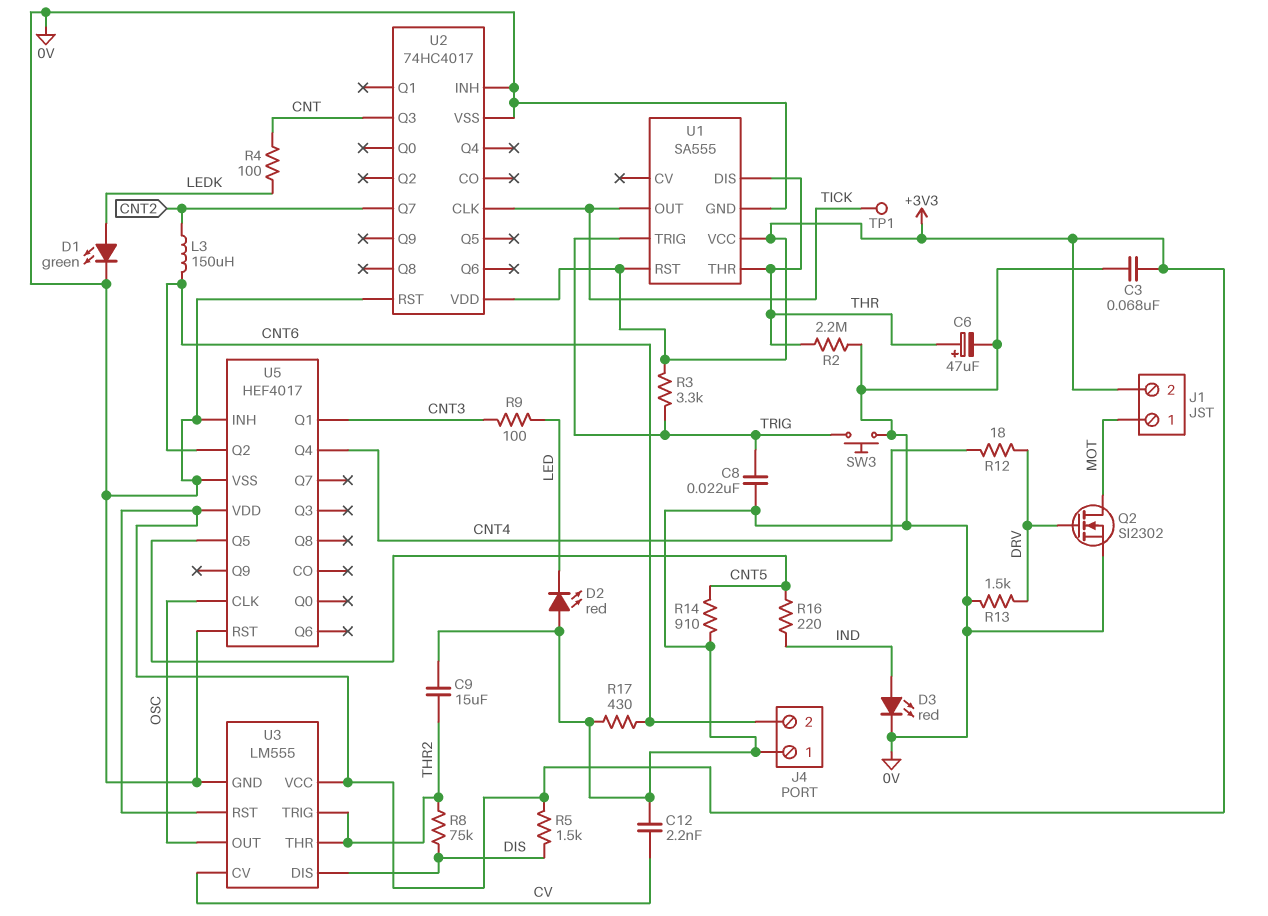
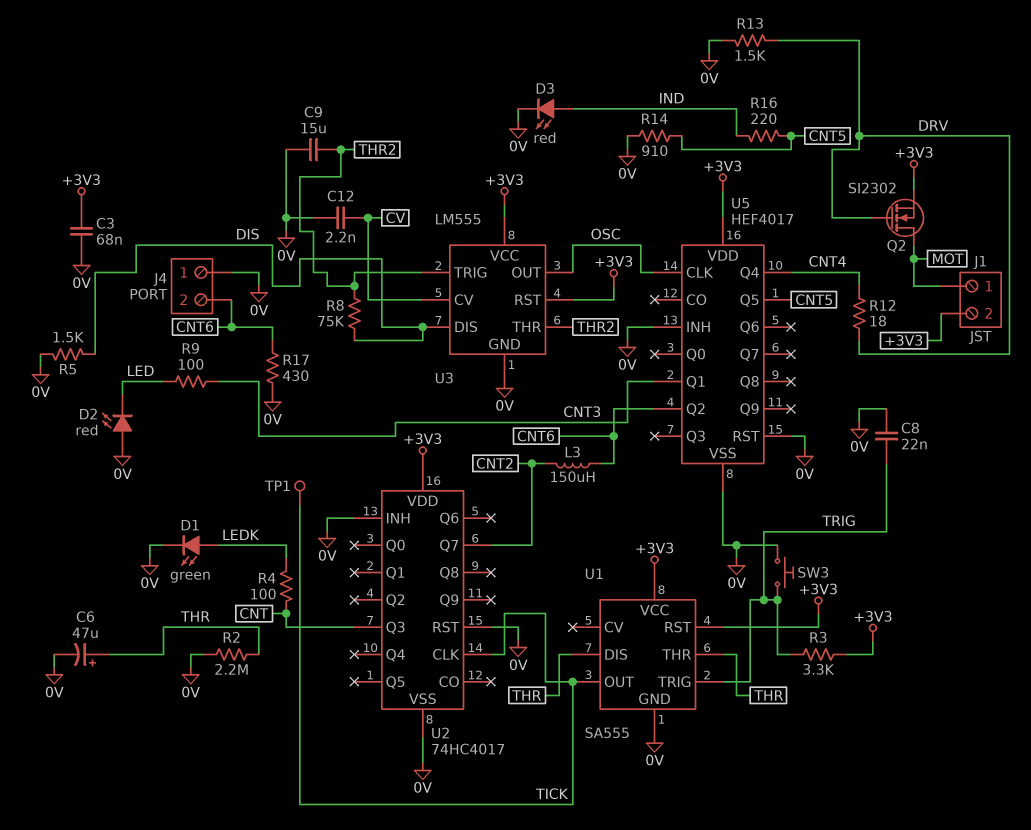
Q2: NMOS SI2302 (G DRV, D MOT, S 0V) -> NMOS SI2302 (G DRV, D MOT, S +3V3)
R5: 1.5k (+3V3, DIS) -> 1.5k (0V, DIS)

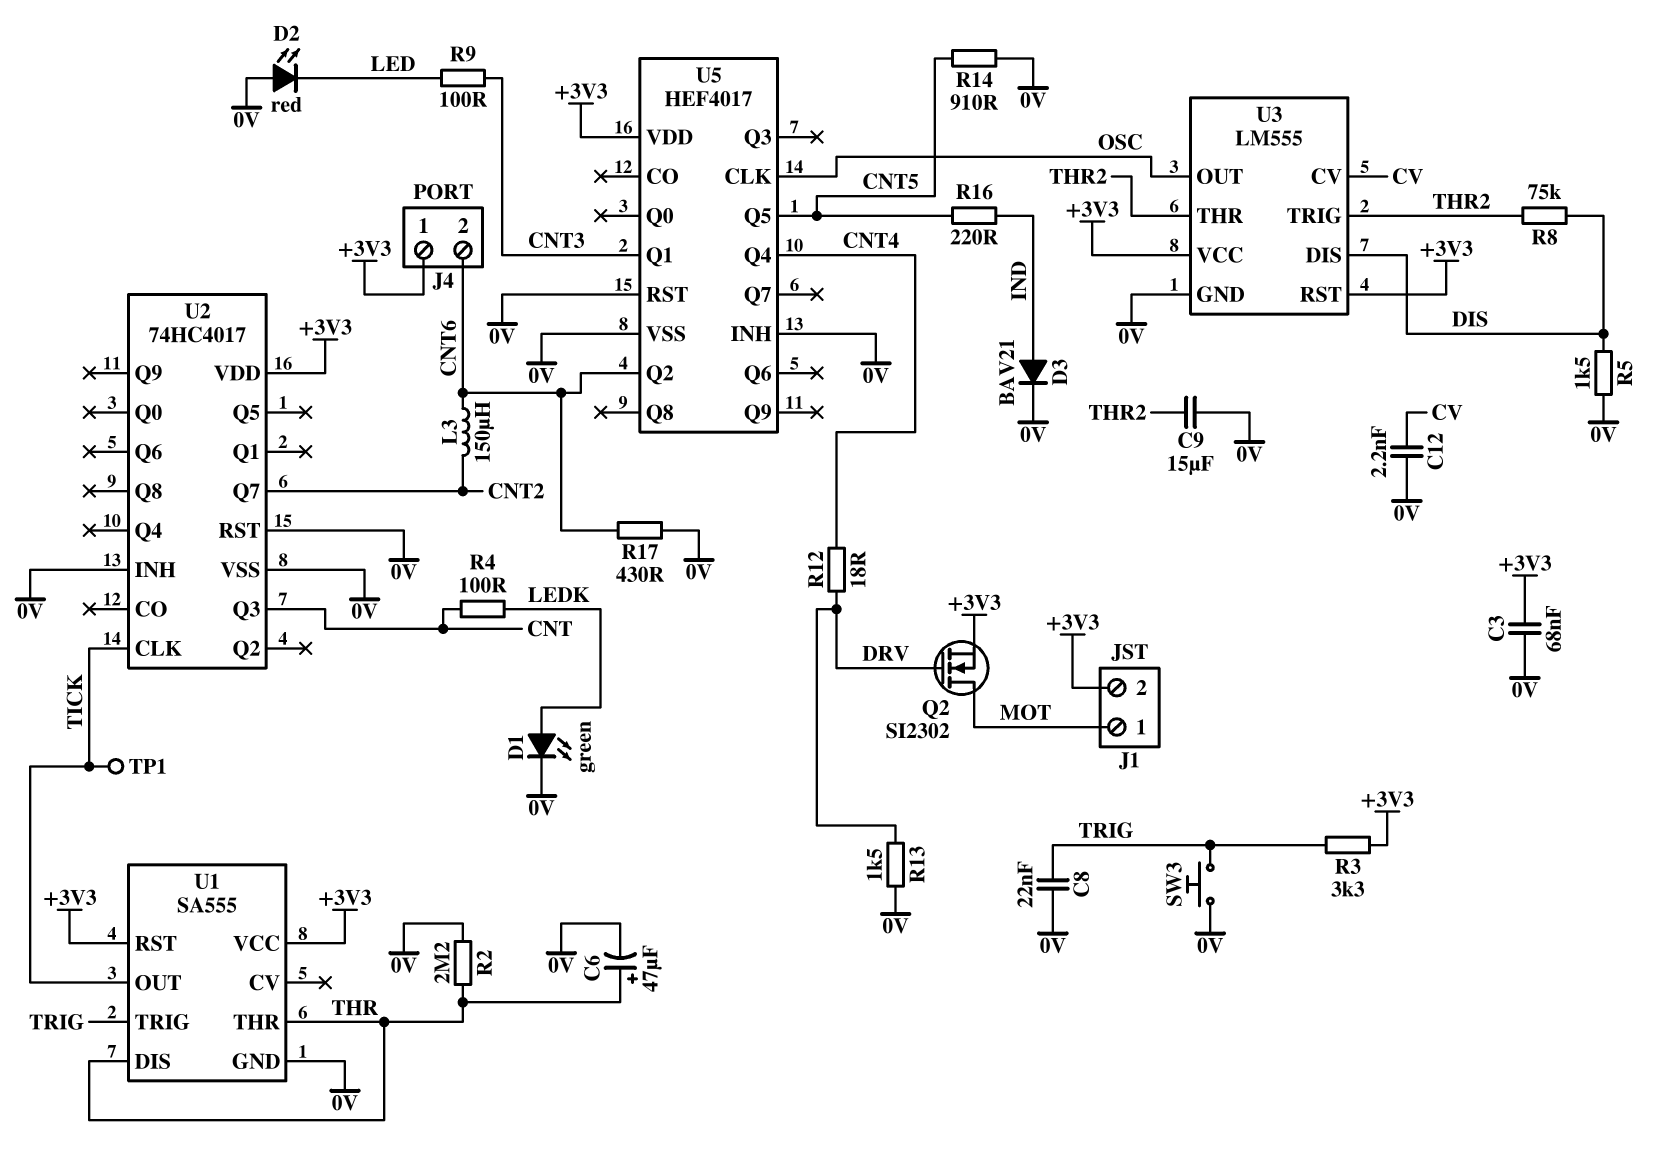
D3: LED red (A IND, K 0V) -> diode BAV21 (A IND, K 0V)
J4 pin 1: 0V -> +3V3

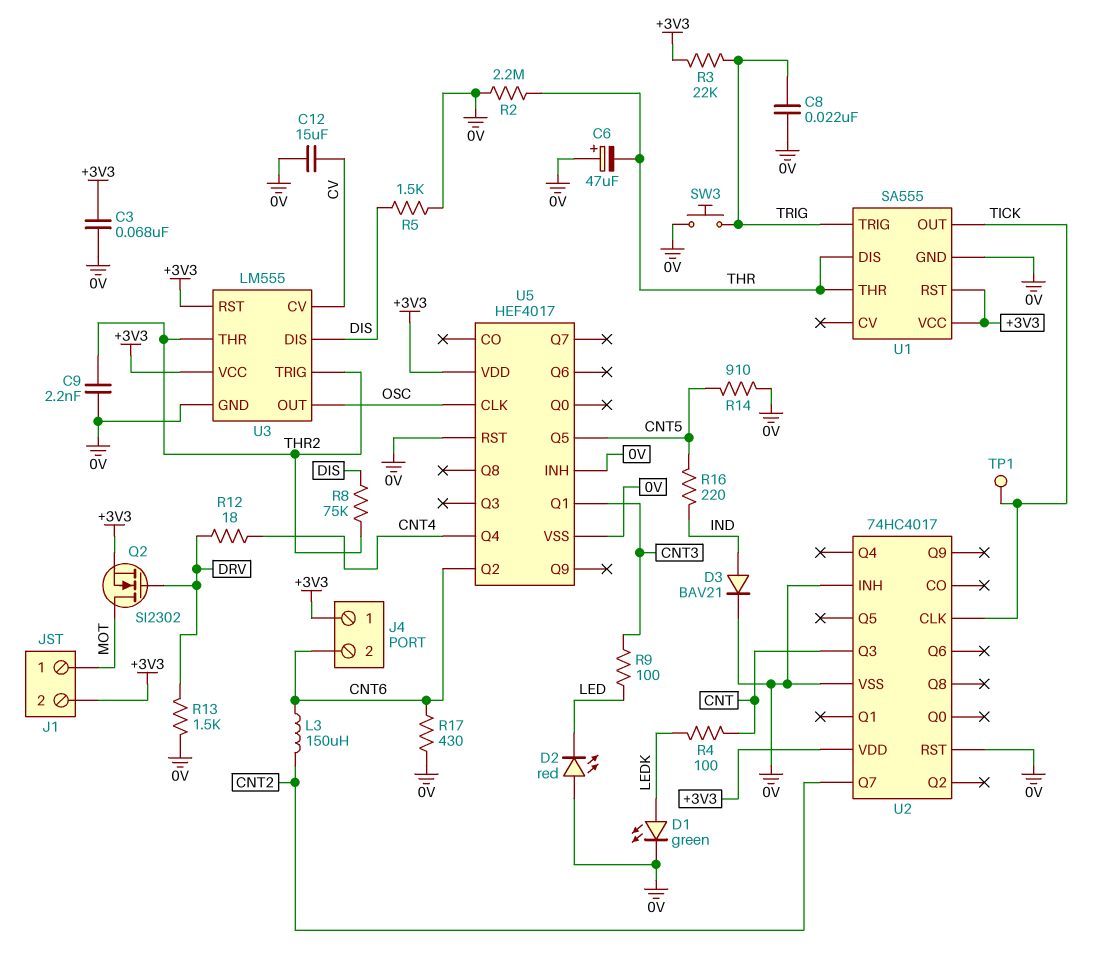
C6: 47uF (plus THR, minus 0V) -> 47uF (plus 0V, minus THR)
C9: 15uF (0V, THR2) -> 2.2nF (0V, THR2)
C12: 2.2nF (0V, CV) -> 15uF (0V, CV)
R3: 3.3k (+3V3, TRIG) -> 22k (+3V3, TRIG)

